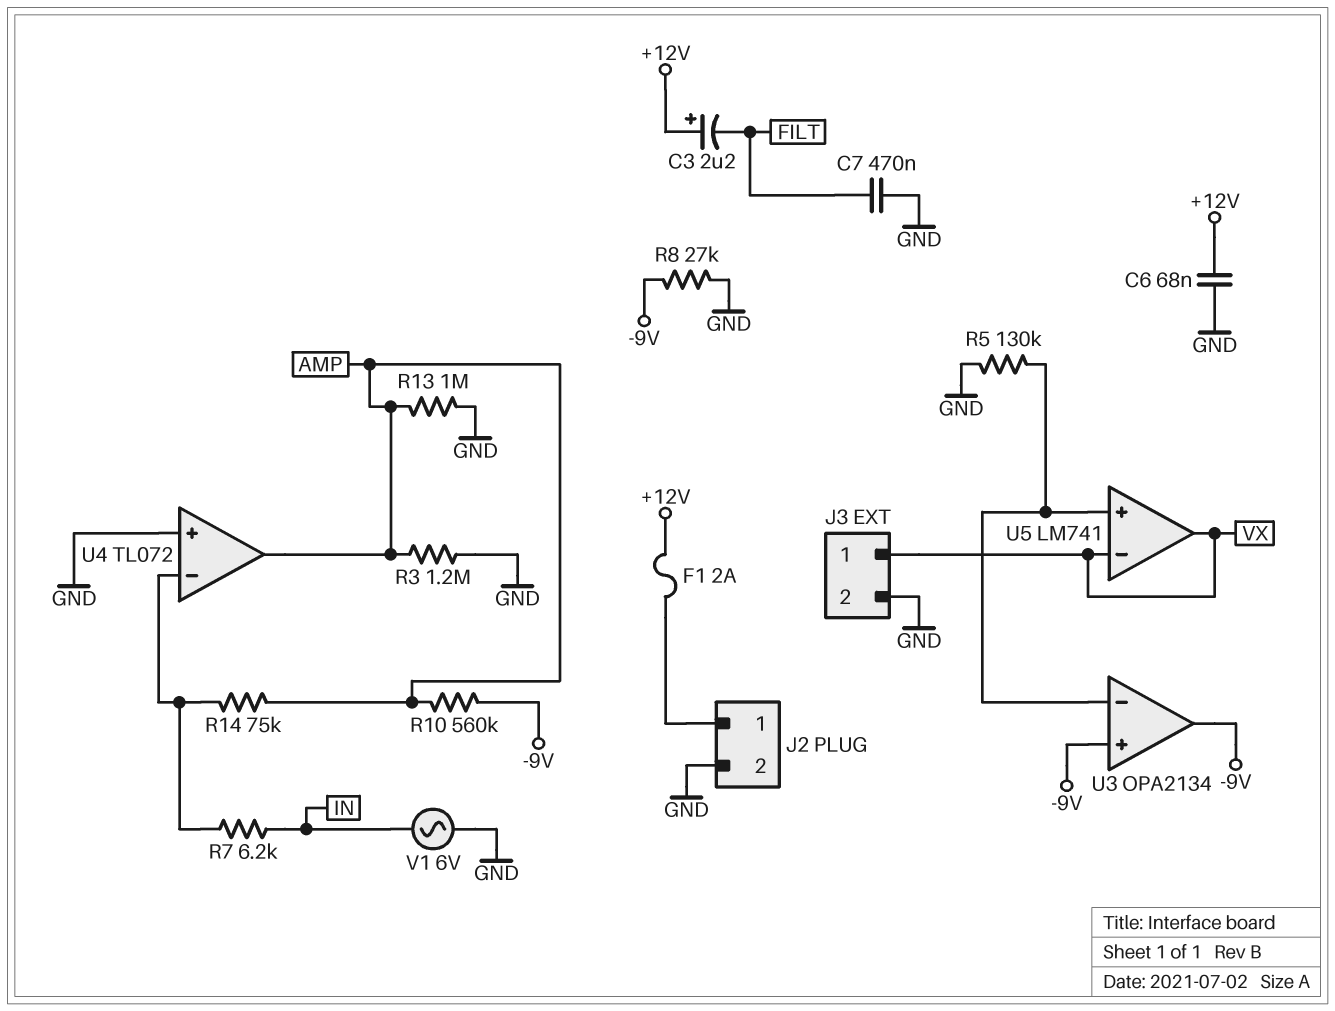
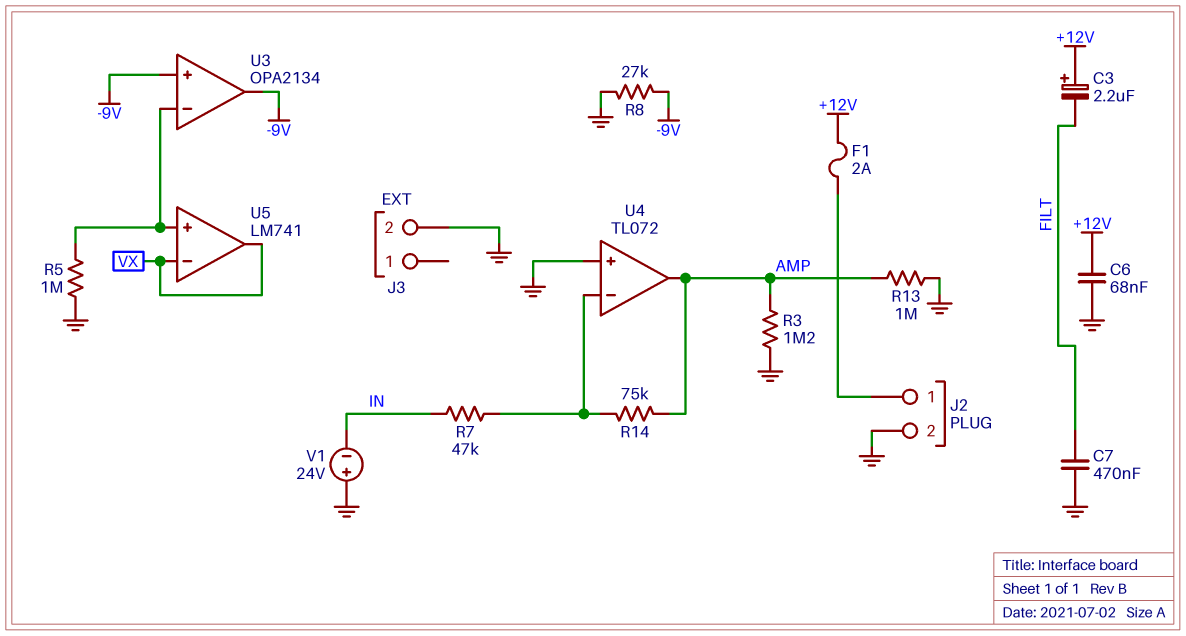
J3 pin 1: VX -> none
R5: 130k (GND, U3/in-) -> 1M (GND, U3/in-)
R7: 6.2k (IN, U4/in-) -> 47k (IN, U4/in-)
R10: 560k (-9V, AMP) -> none
V1: AC 6V (GND, IN) -> 24V (plus GND, minus IN)

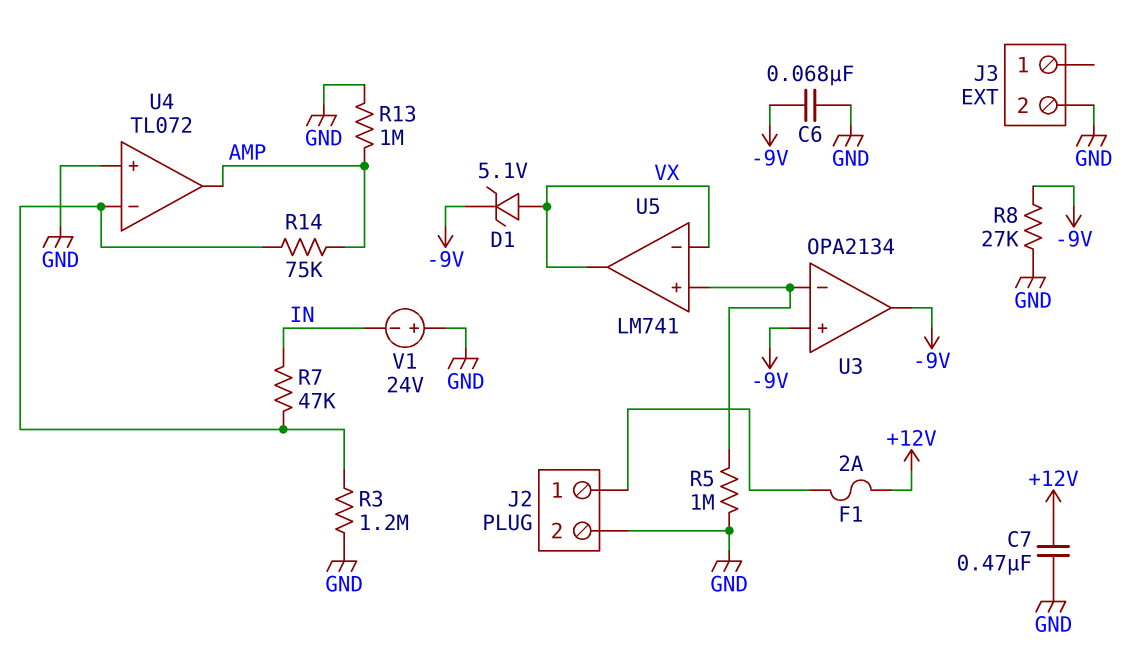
C3: 2.2uF (plus +12V, minus FILT) -> none
C6: 68nF (+12V, GND) -> 68nF (-9V, GND)
C7: 470nF (FILT, GND) -> 470nF (+12V, GND)
D1: none -> zener 5.1V (A VX, K -9V)
R3: 1.2M (AMP, GND) -> 1.2M (GND, U4/in-)

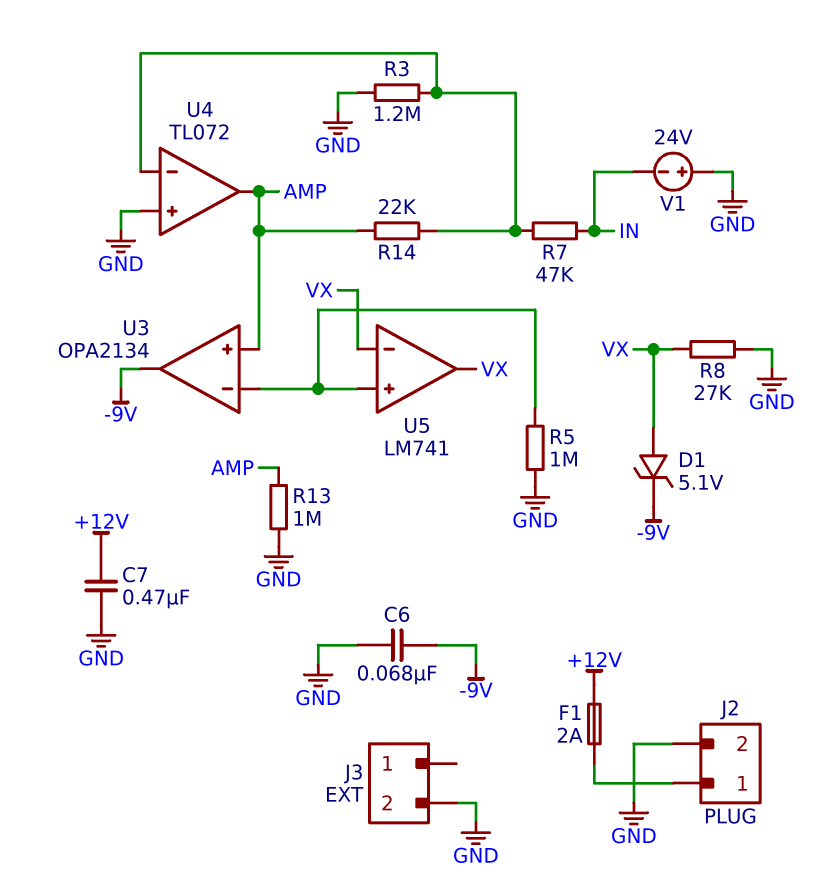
R8: 27k (-9V, GND) -> 27k (GND, VX)
R14: 75k (AMP, U4/in-) -> 22k (AMP, U4/in-)
U3 pin in+: -9V -> AMP

